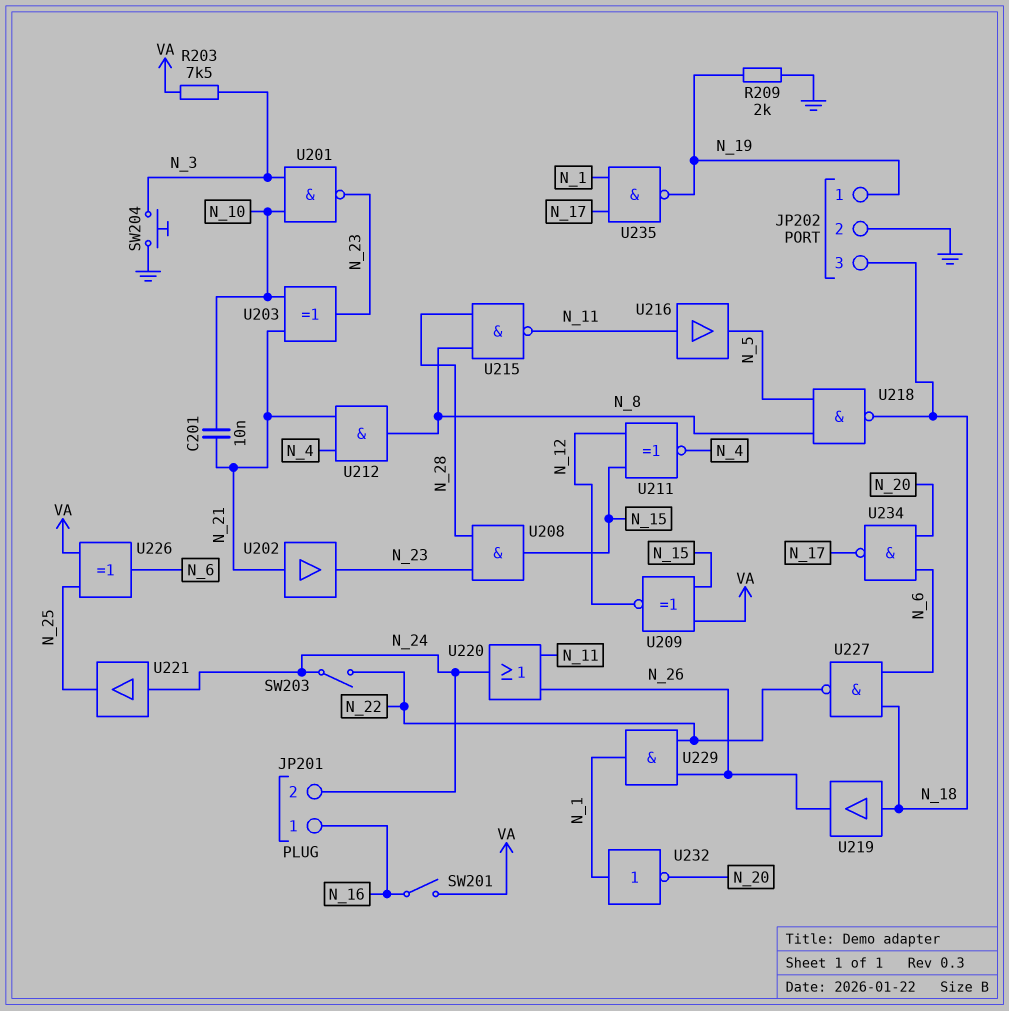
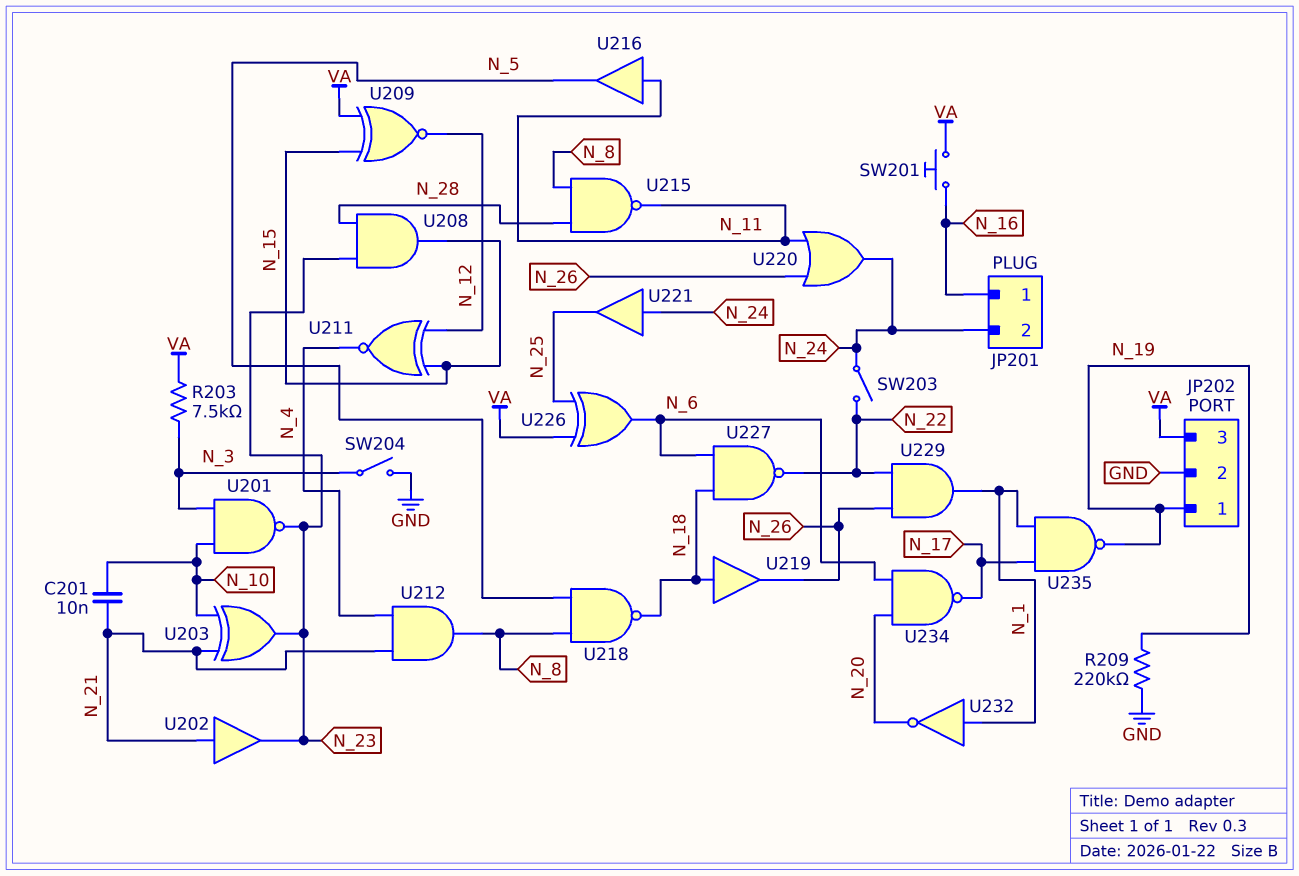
JP202 pin 3: N_18 -> VA
R209: 2k (GND, N_19) -> 220k (GND, N_19)
SW201: switch (N_16, VA) -> button (N_16, VA)
SW204: button (GND, N_3) -> switch (GND, N_3)

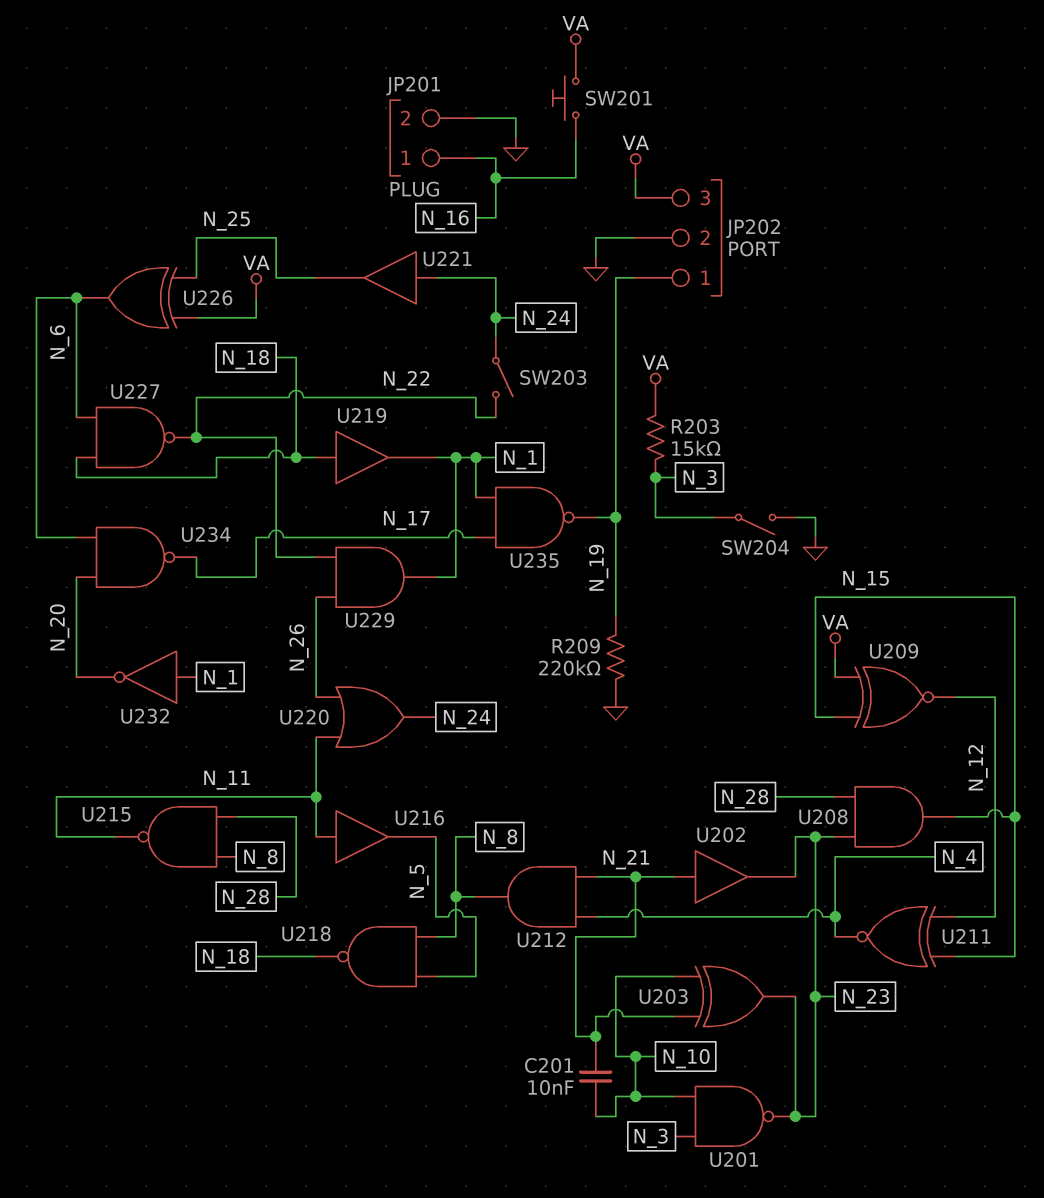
JP201 pin 2: N_24 -> GND
R203: 7.5k (N_3, VA) -> 15k (N_3, VA)
U219: buffer (in N_18, out N_26) -> buffer (in N_18, out N_1)

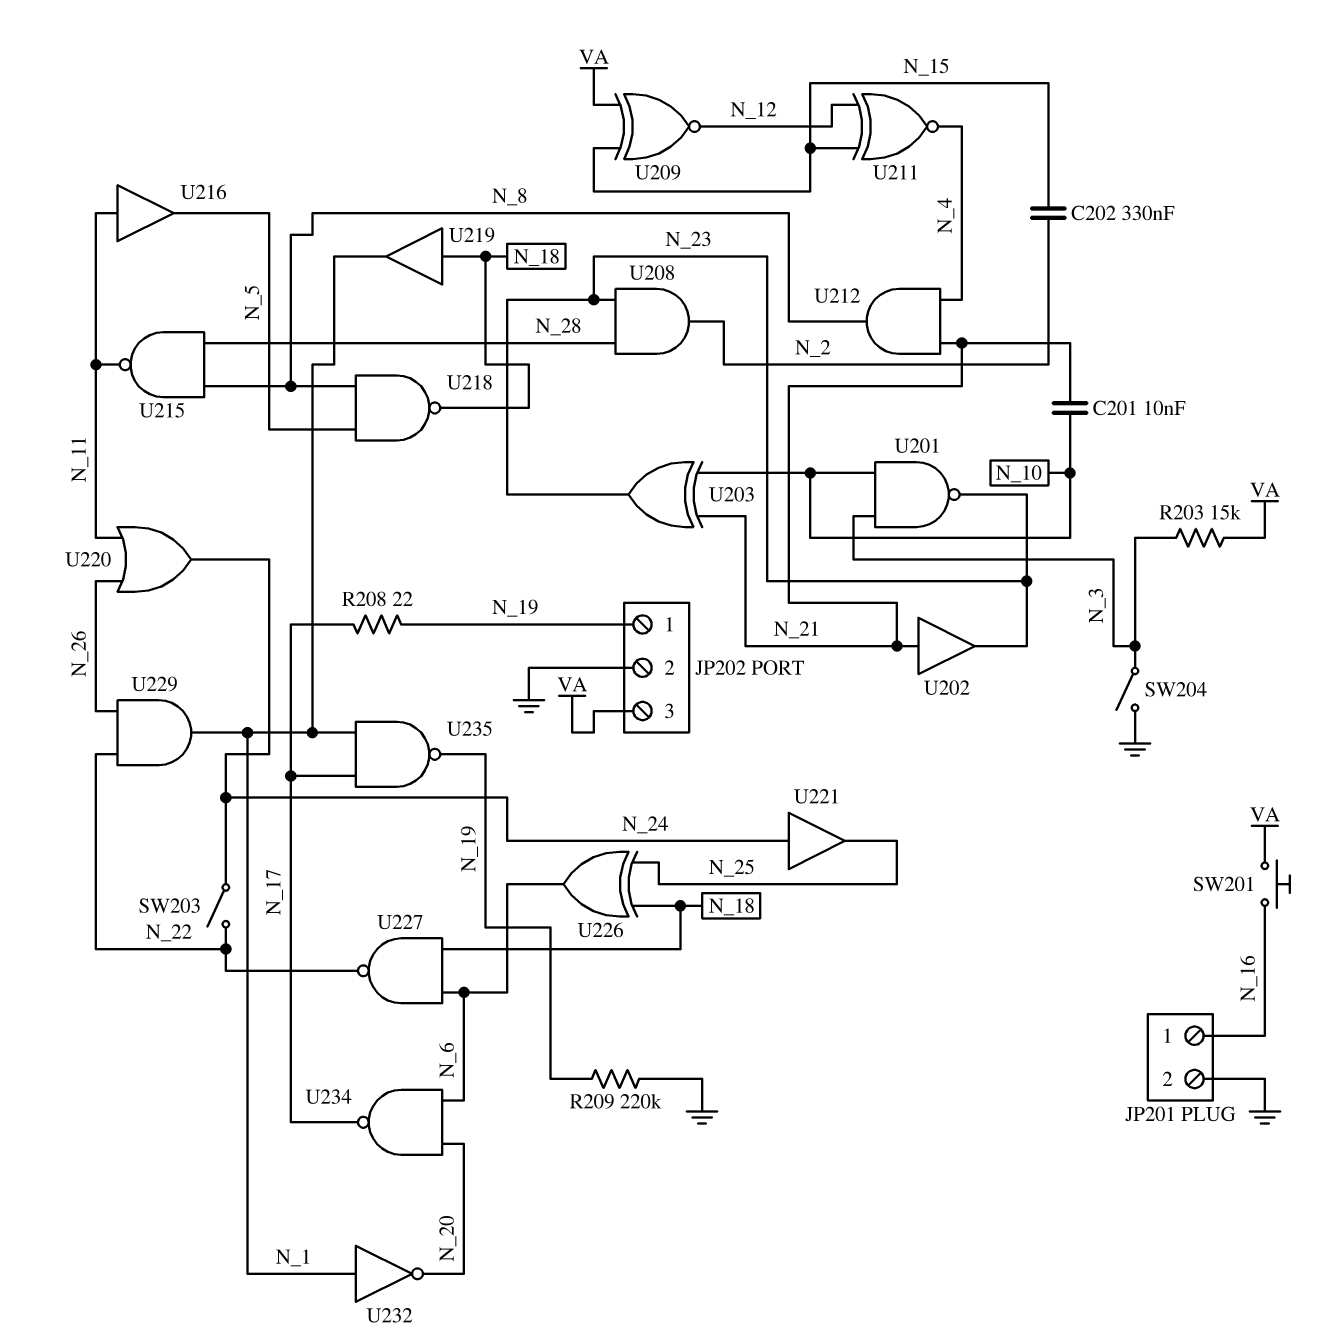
C202: none -> 330nF (N_2, N_15)
R208: none -> 22 (N_17, N_19)
U208: AND (in N_23, in N_28, out N_15) -> AND (in N_23, in N_28, out N_2)
U226: XOR (in N_25, in VA, out N_6) -> XOR (in N_18, in N_25, out N_6)

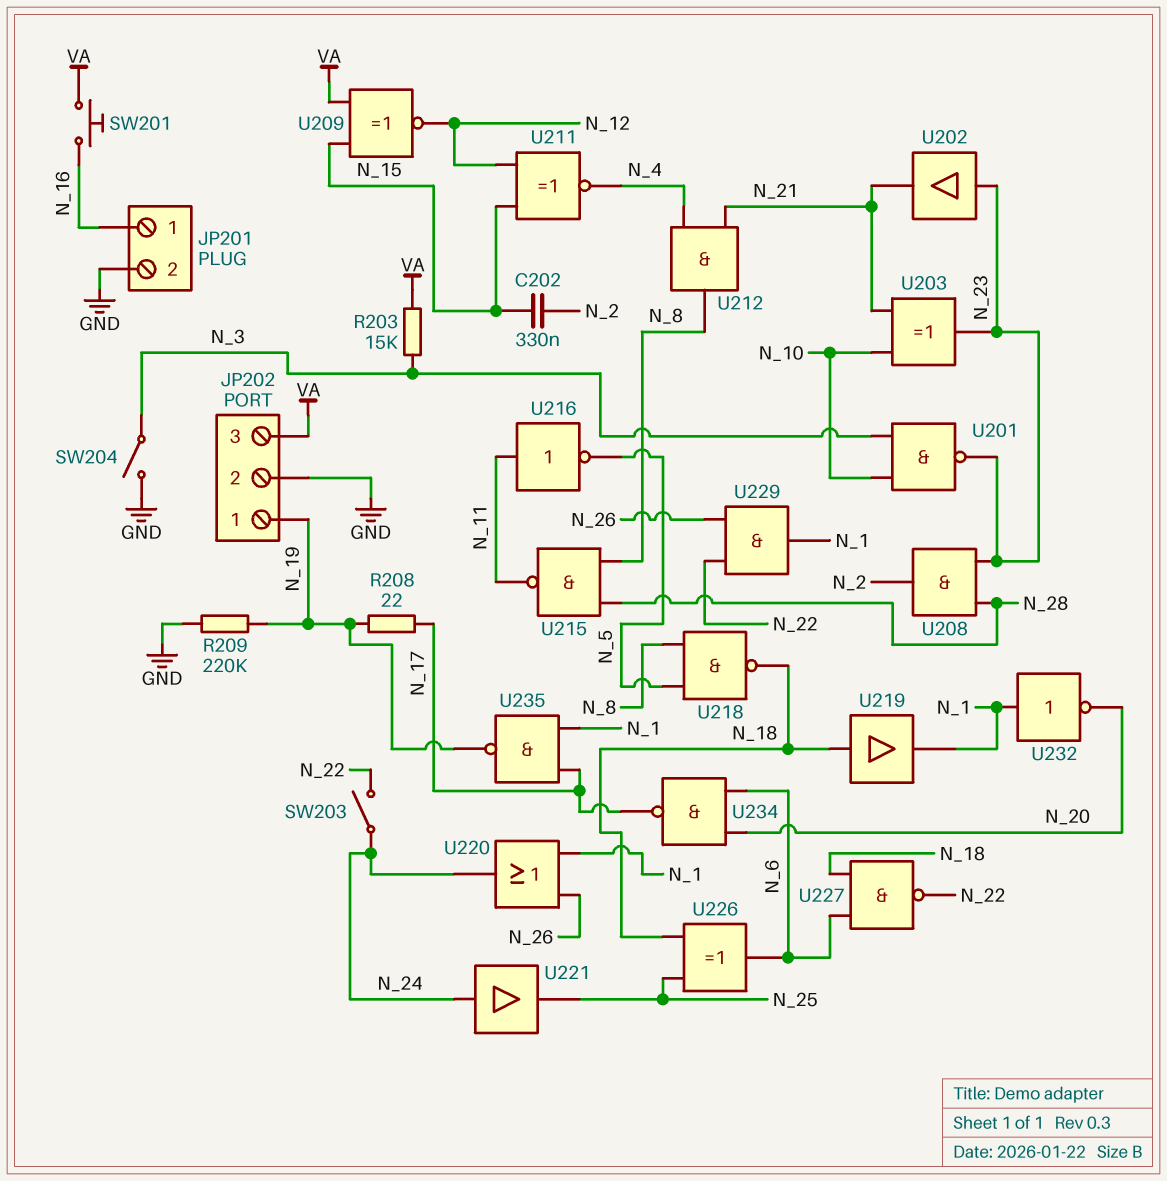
C201: 10nF (N_10, N_21) -> none
U202: buffer (in N_21, out N_23) -> buffer (in N_23, out N_21)
U216: buffer (in N_11, out N_5) -> NOT (in N_11, out N_5)
U220: OR (in N_11, in N_26, out N_24) -> OR (in N_1, in N_26, out N_24)

